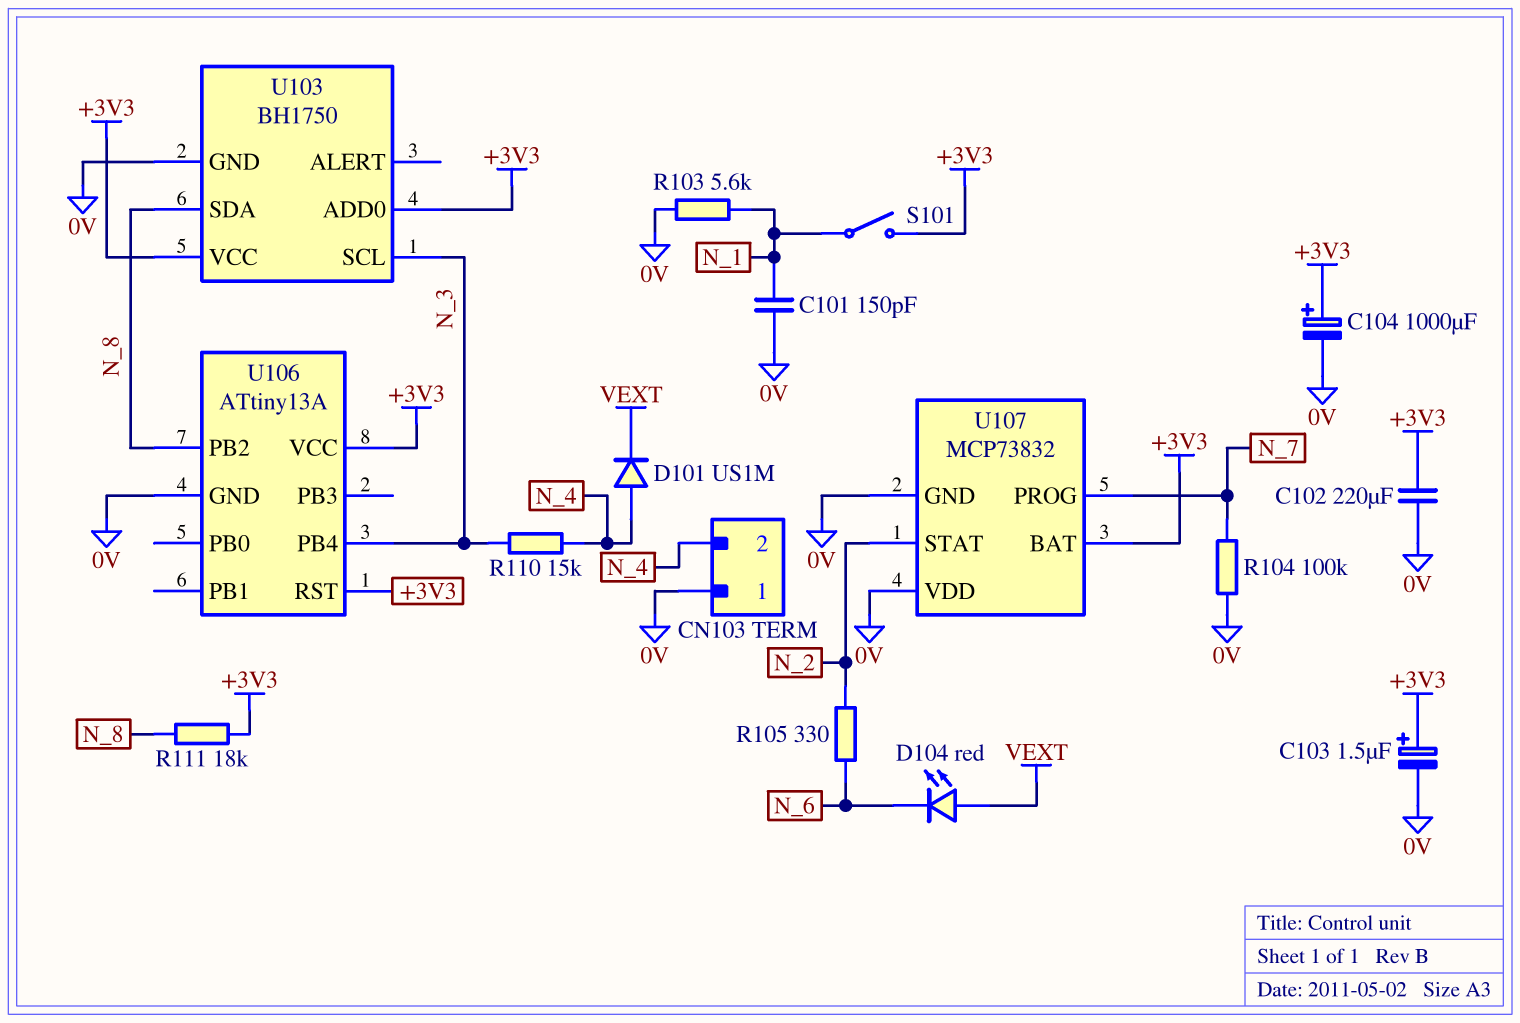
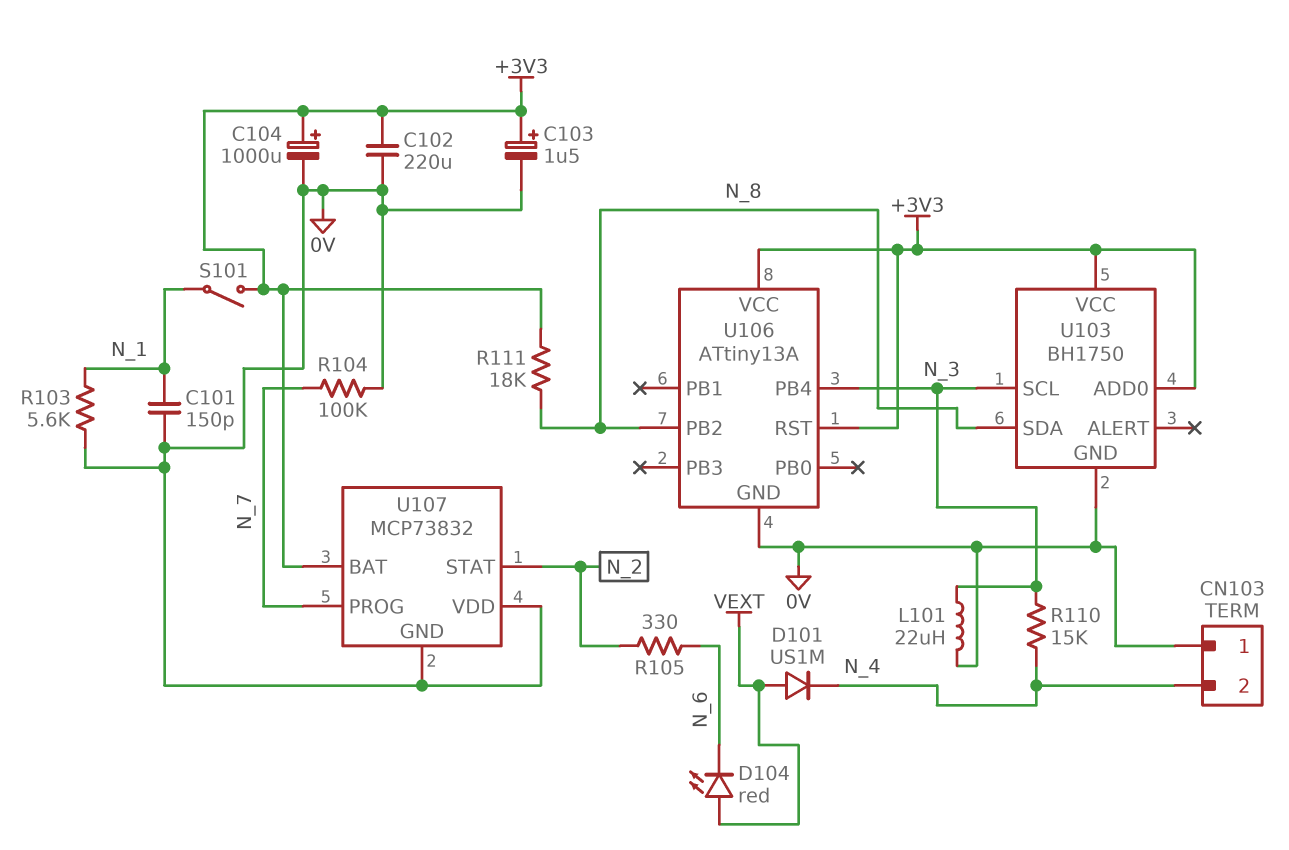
D101: diode US1M (A N_4, K VEXT) -> diode US1M (A VEXT, K N_4)
L101: none -> 22uH (0V, N_3)

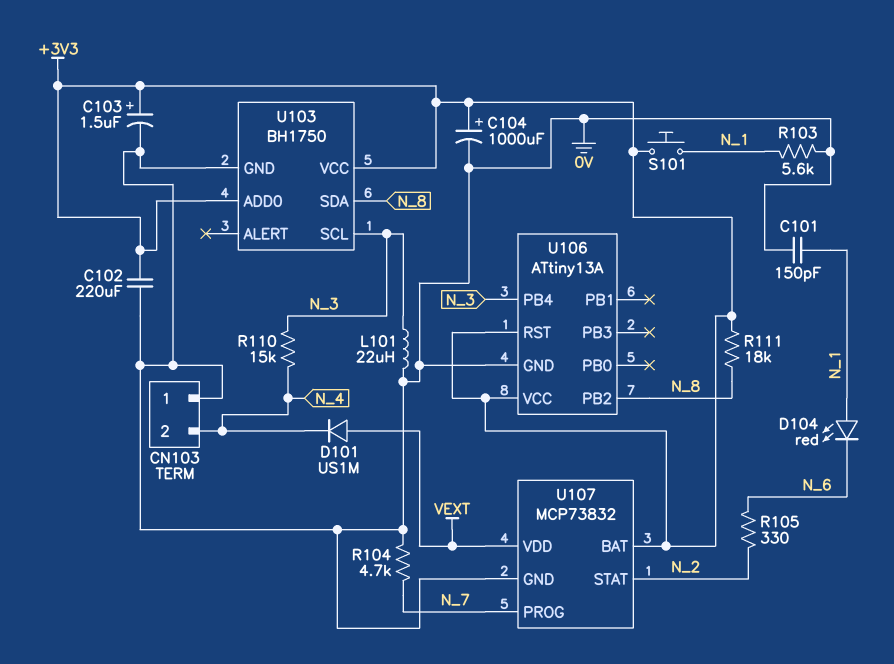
D104: LED red (A VEXT, K N_6) -> LED red (A N_1, K N_6)
R104: 100k (0V, N_7) -> 4.7k (0V, N_7)
S101: switch (+3V3, N_1) -> button (+3V3, N_1)
U107 pin VDD: 0V -> VEXT

